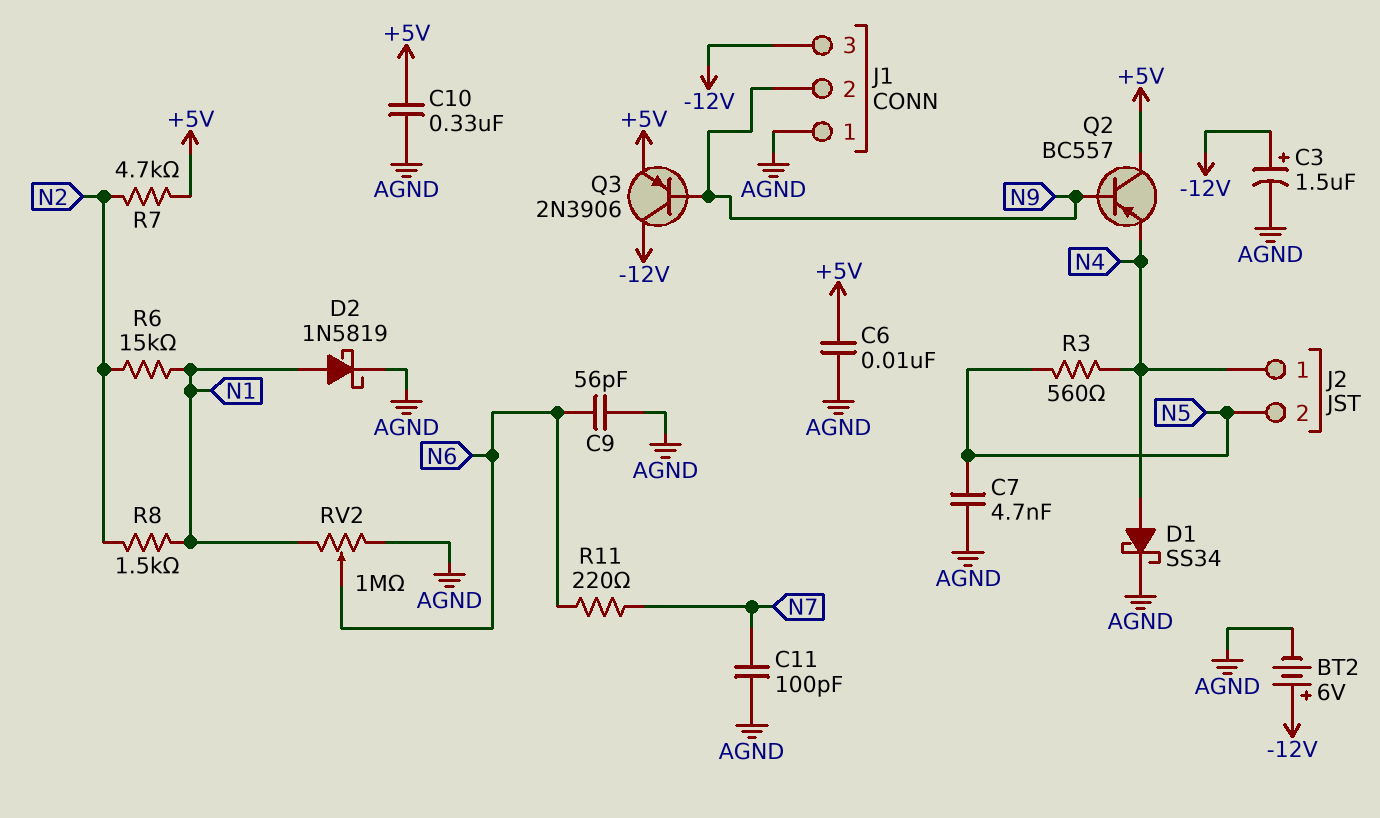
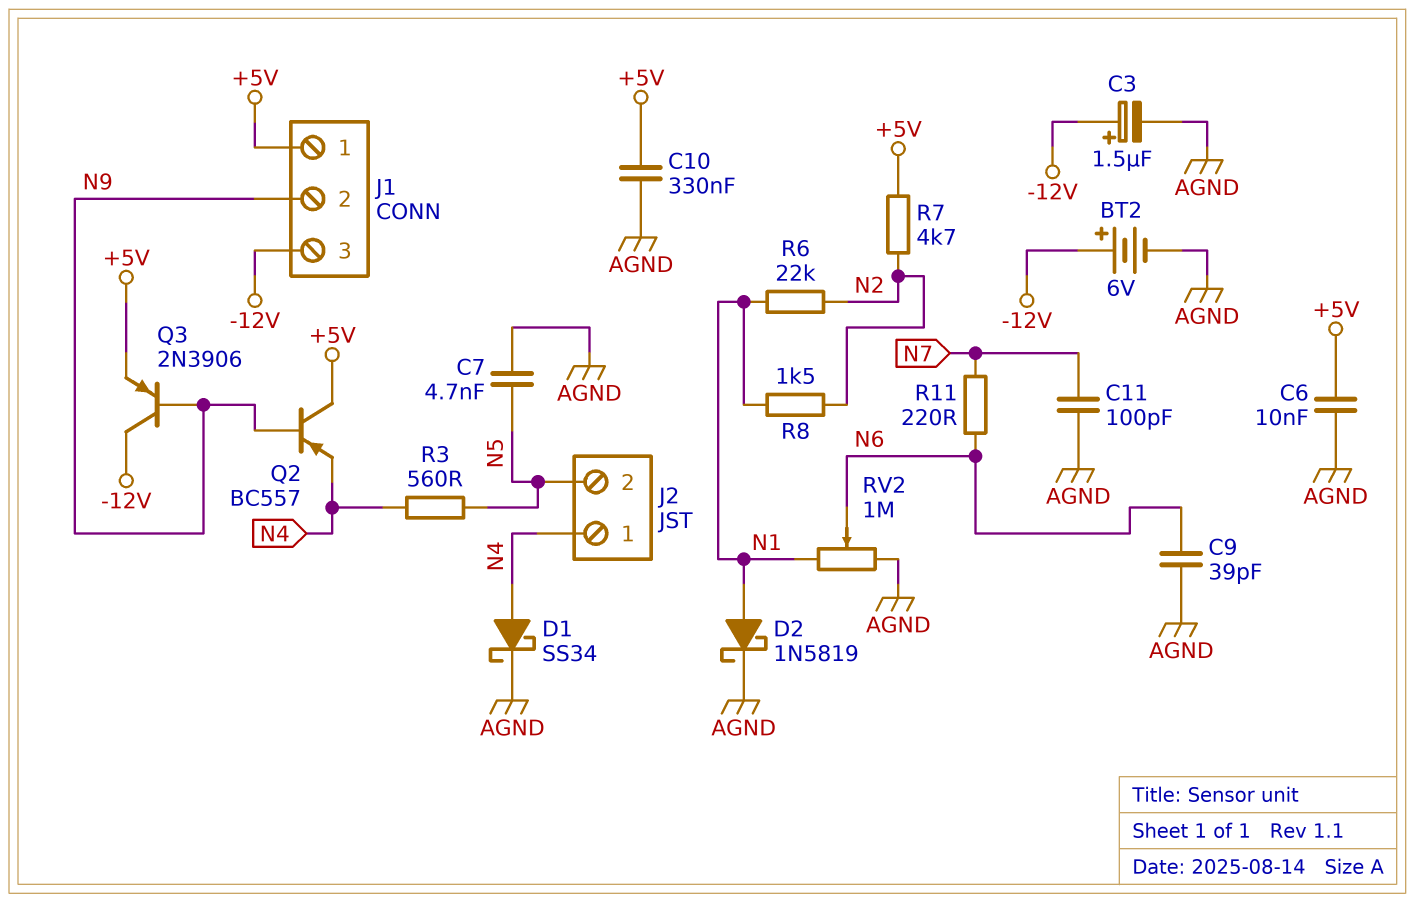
C9: 56pF (AGND, N6) -> 39pF (AGND, N6)
J1 pin 1: AGND -> +5V
R6: 15k (N1, N2) -> 22k (N1, N2)

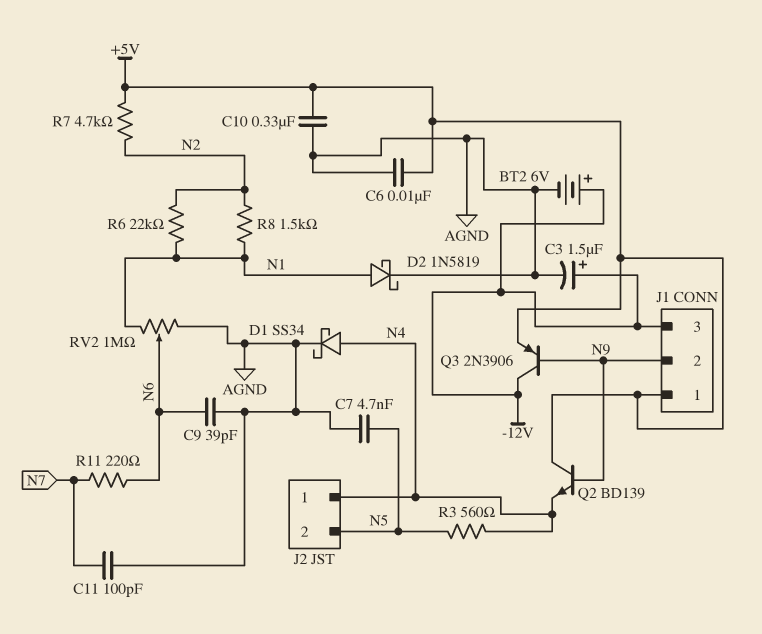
Q2: PNP BC557 (B N9, C +5V, E N4) -> NPN BD139 (B N9, C +5V, E N4)

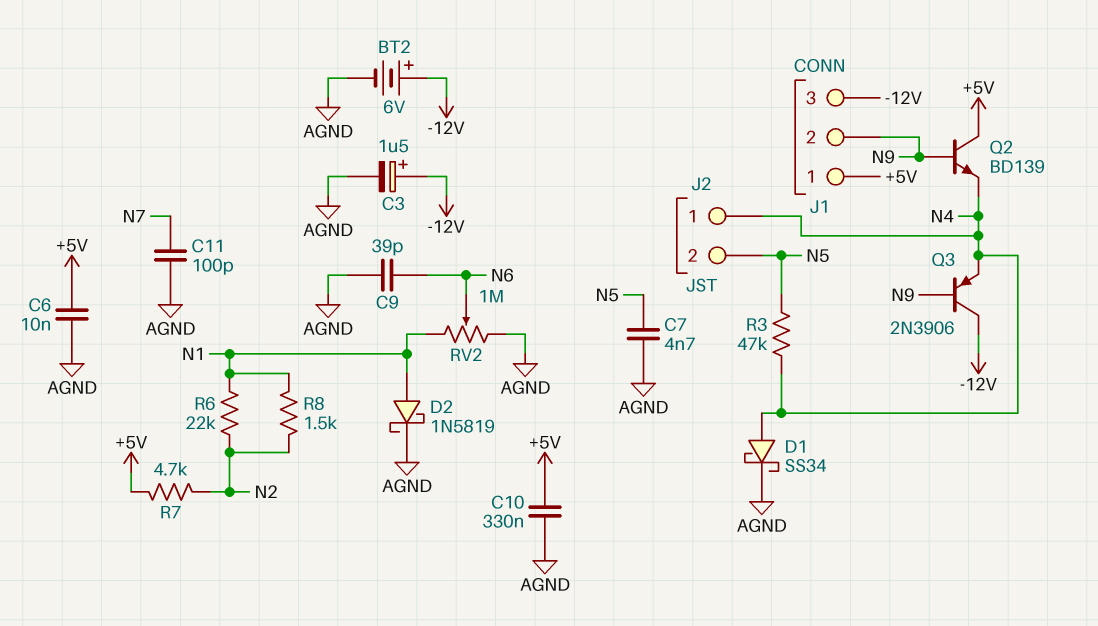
Q3: PNP 2N3906 (B N9, C -12V, E +5V) -> PNP 2N3906 (B N9, C -12V, E N4)
R3: 560 (N4, N5) -> 47k (N4, N5)
R11: 220 (N6, N7) -> none

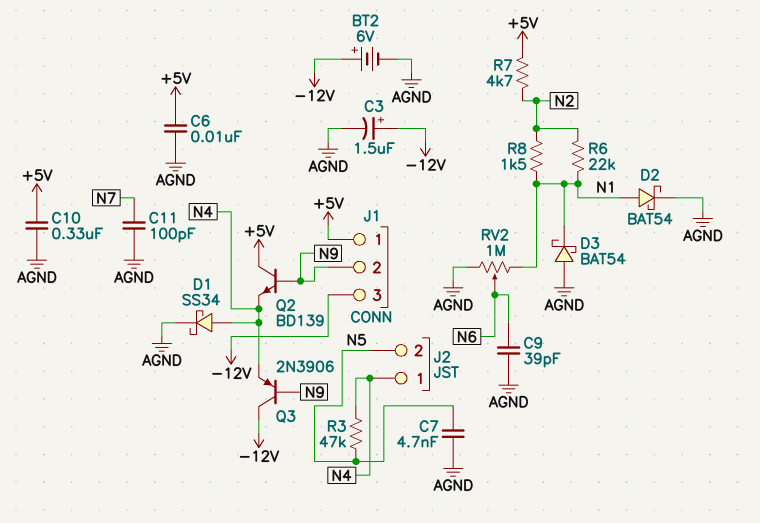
D2: schottky 1N5819 (A N1, K AGND) -> schottky BAT54 (A N1, K AGND)
D3: none -> schottky BAT54 (A AGND, K N1)

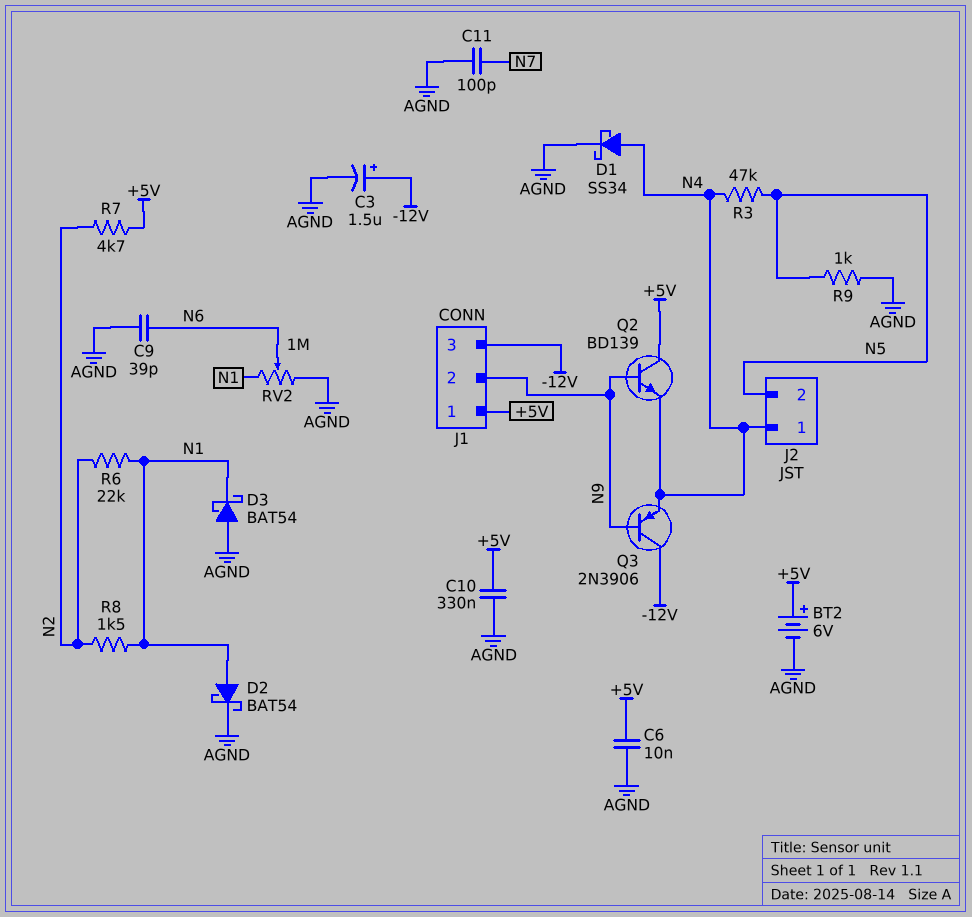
BT2: 6V (plus -12V, minus AGND) -> 6V (plus +5V, minus AGND)
C7: 4.7nF (AGND, N5) -> none
R9: none -> 1k (AGND, N5)

